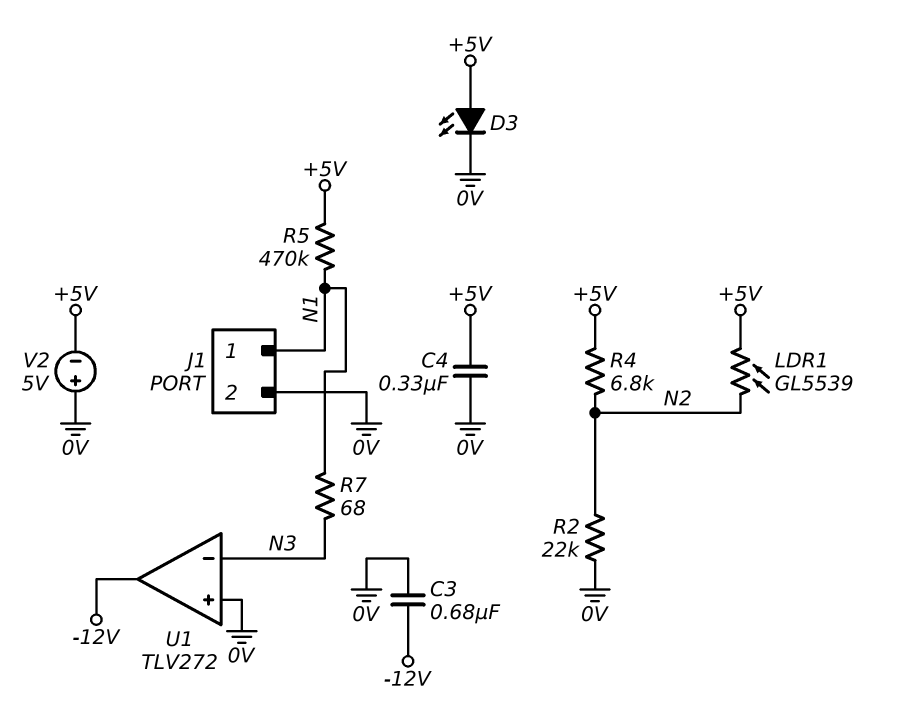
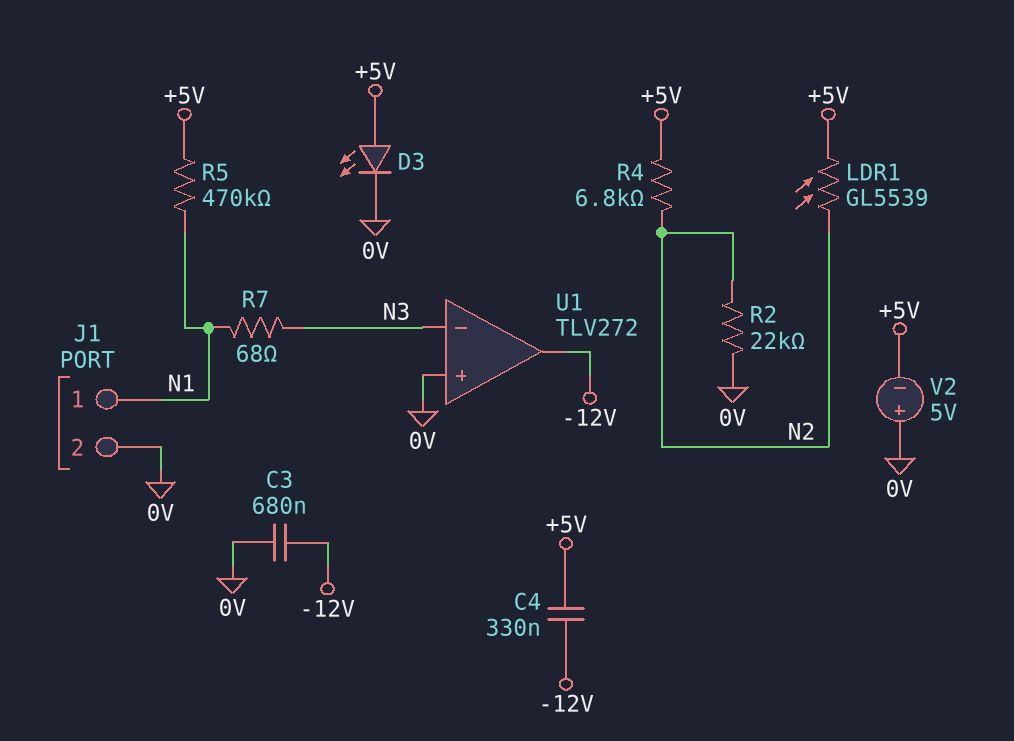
C4: 330nF (+5V, 0V) -> 330nF (+5V, -12V)

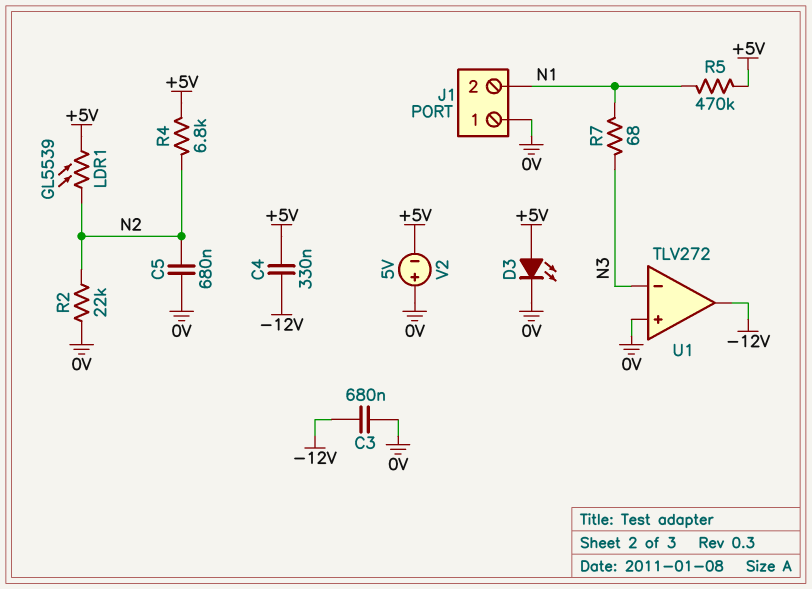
C5: none -> 680nF (0V, N2)
J1 pin 1: N1 -> 0V
J1 pin 2: 0V -> N1

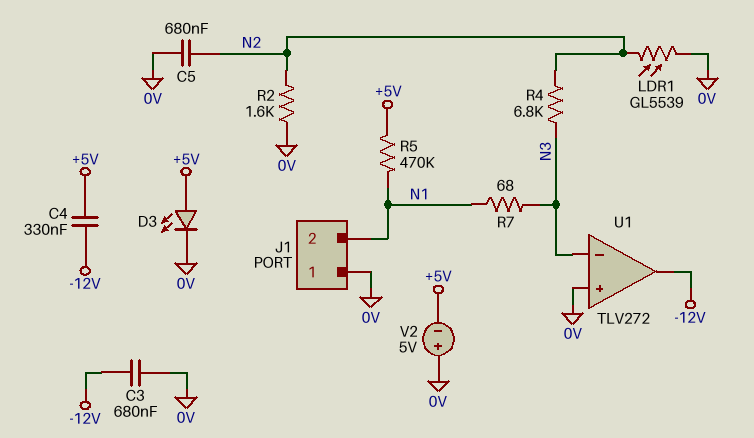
LDR1: GL5539 (+5V, N2) -> GL5539 (0V, N2)
R2: 22k (0V, N2) -> 1.6k (0V, N2)
R4: 6.8k (+5V, N2) -> 6.8k (N2, N3)

